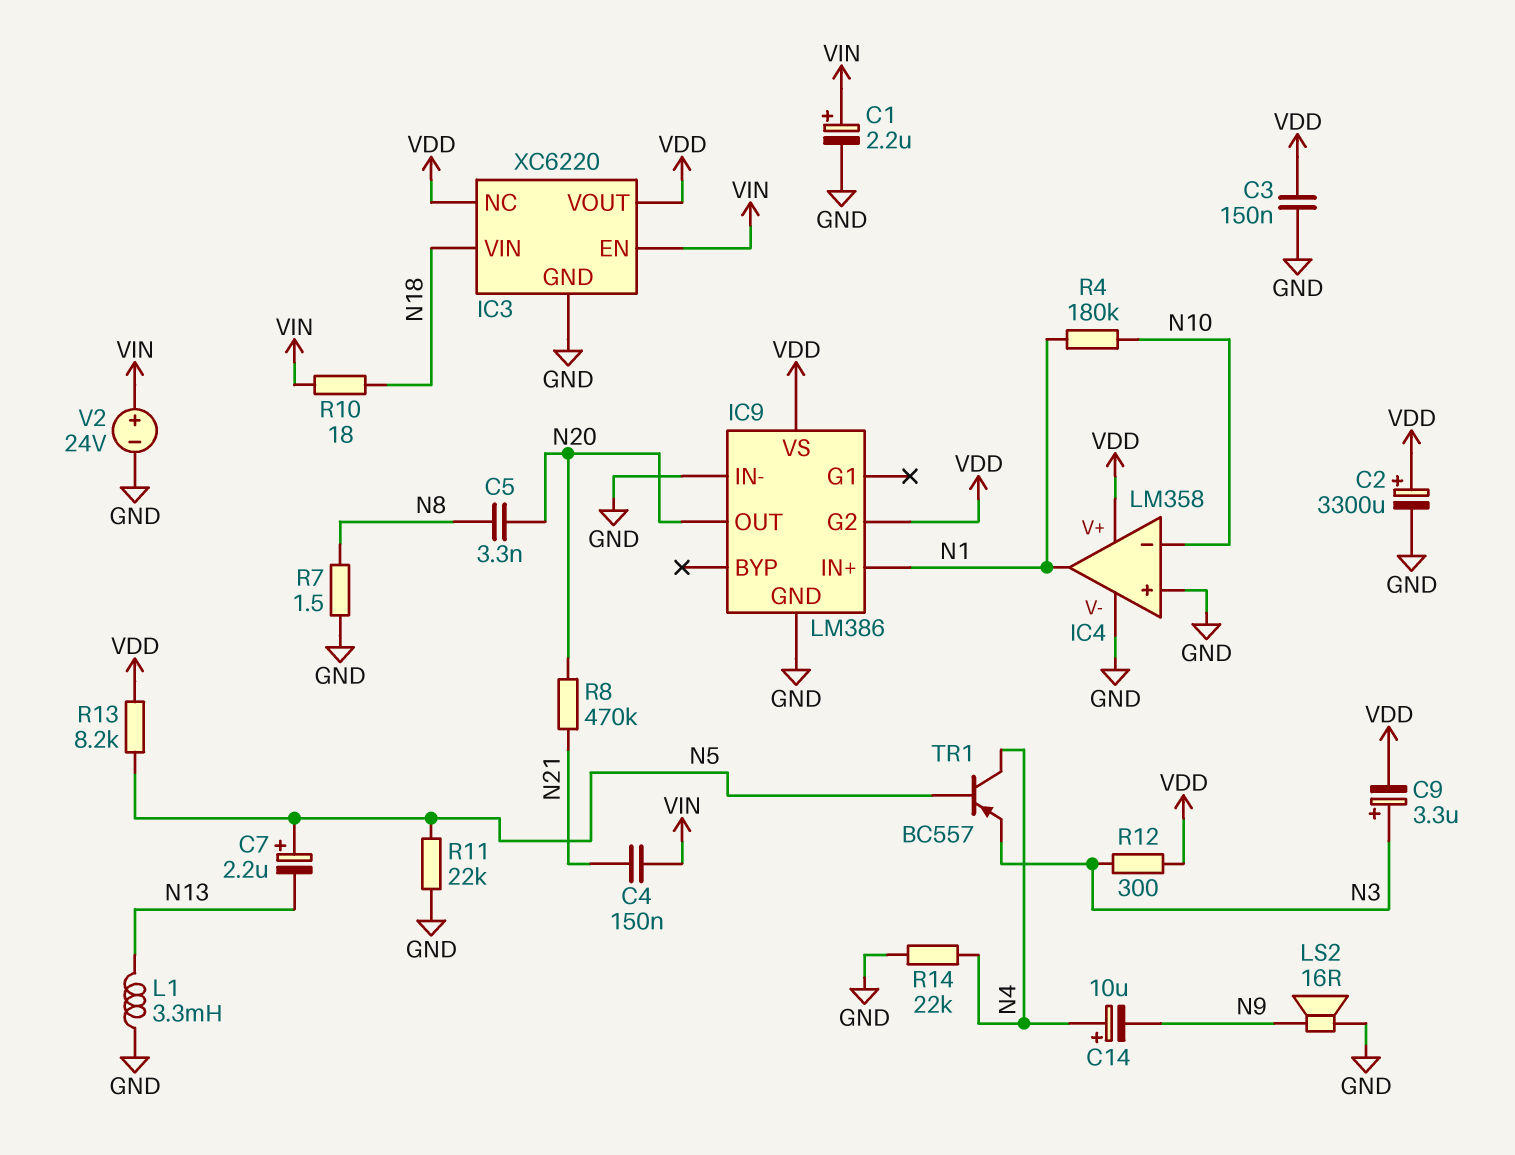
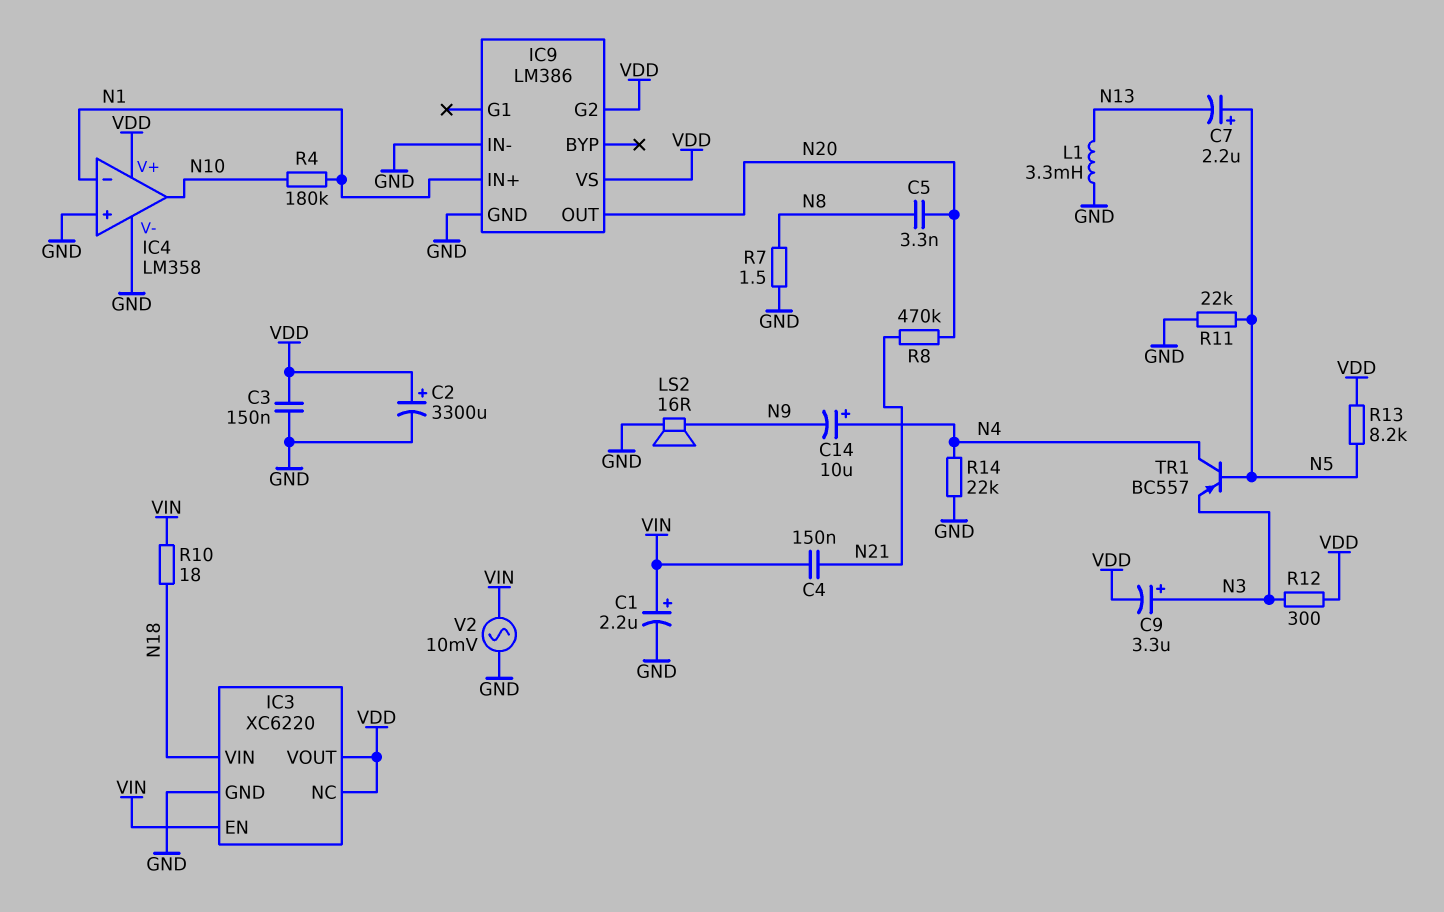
IC4 pin in-: N10 -> N1
IC4 pin out: N1 -> N10
V2: 24V (plus VIN, minus GND) -> AC 10mV (GND, VIN)

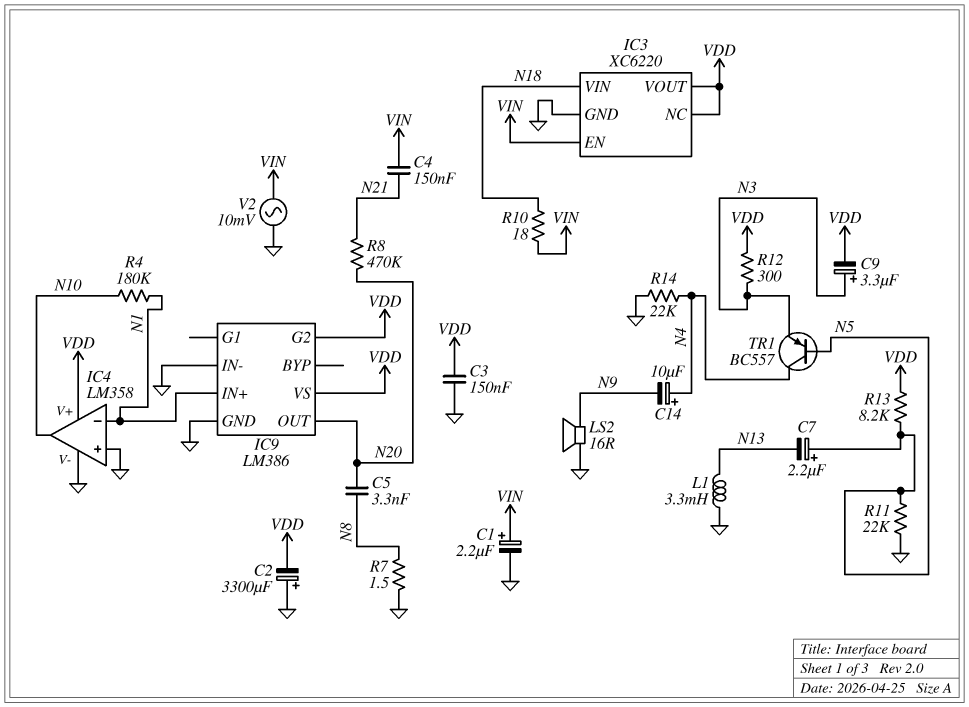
C2: 3300uF (plus VDD, minus GND) -> 3300uF (plus GND, minus VDD)

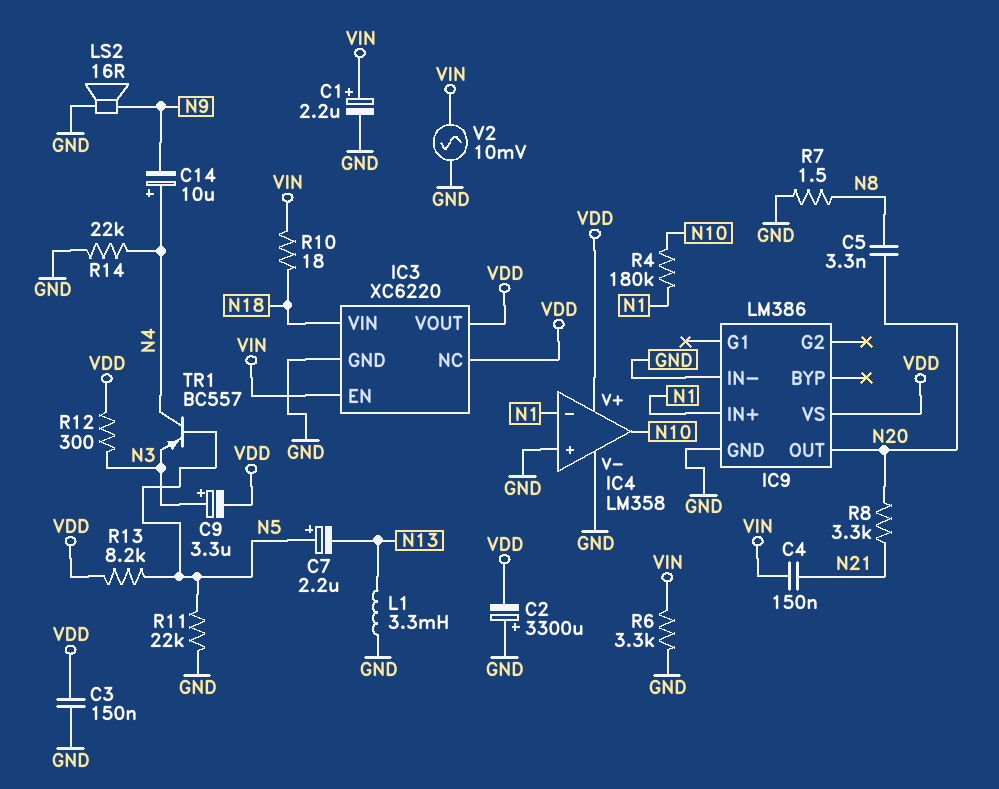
IC9 pin G2: VDD -> none
R6: none -> 3.3k (GND, VIN)
R8: 470k (N20, N21) -> 3.3k (N20, N21)

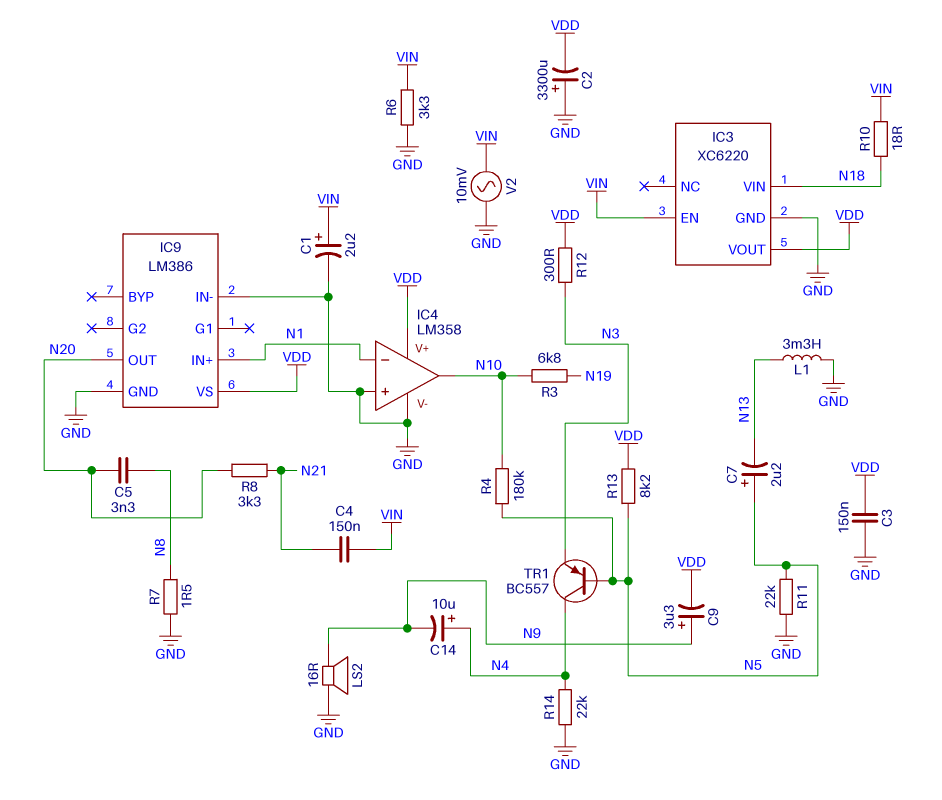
C9: 3.3uF (plus N3, minus VDD) -> 3.3uF (plus N9, minus VDD)
IC3 pin NC: VDD -> none
R3: none -> 6.8k (N10, N19)
R4: 180k (N1, N10) -> 180k (N5, N10)

